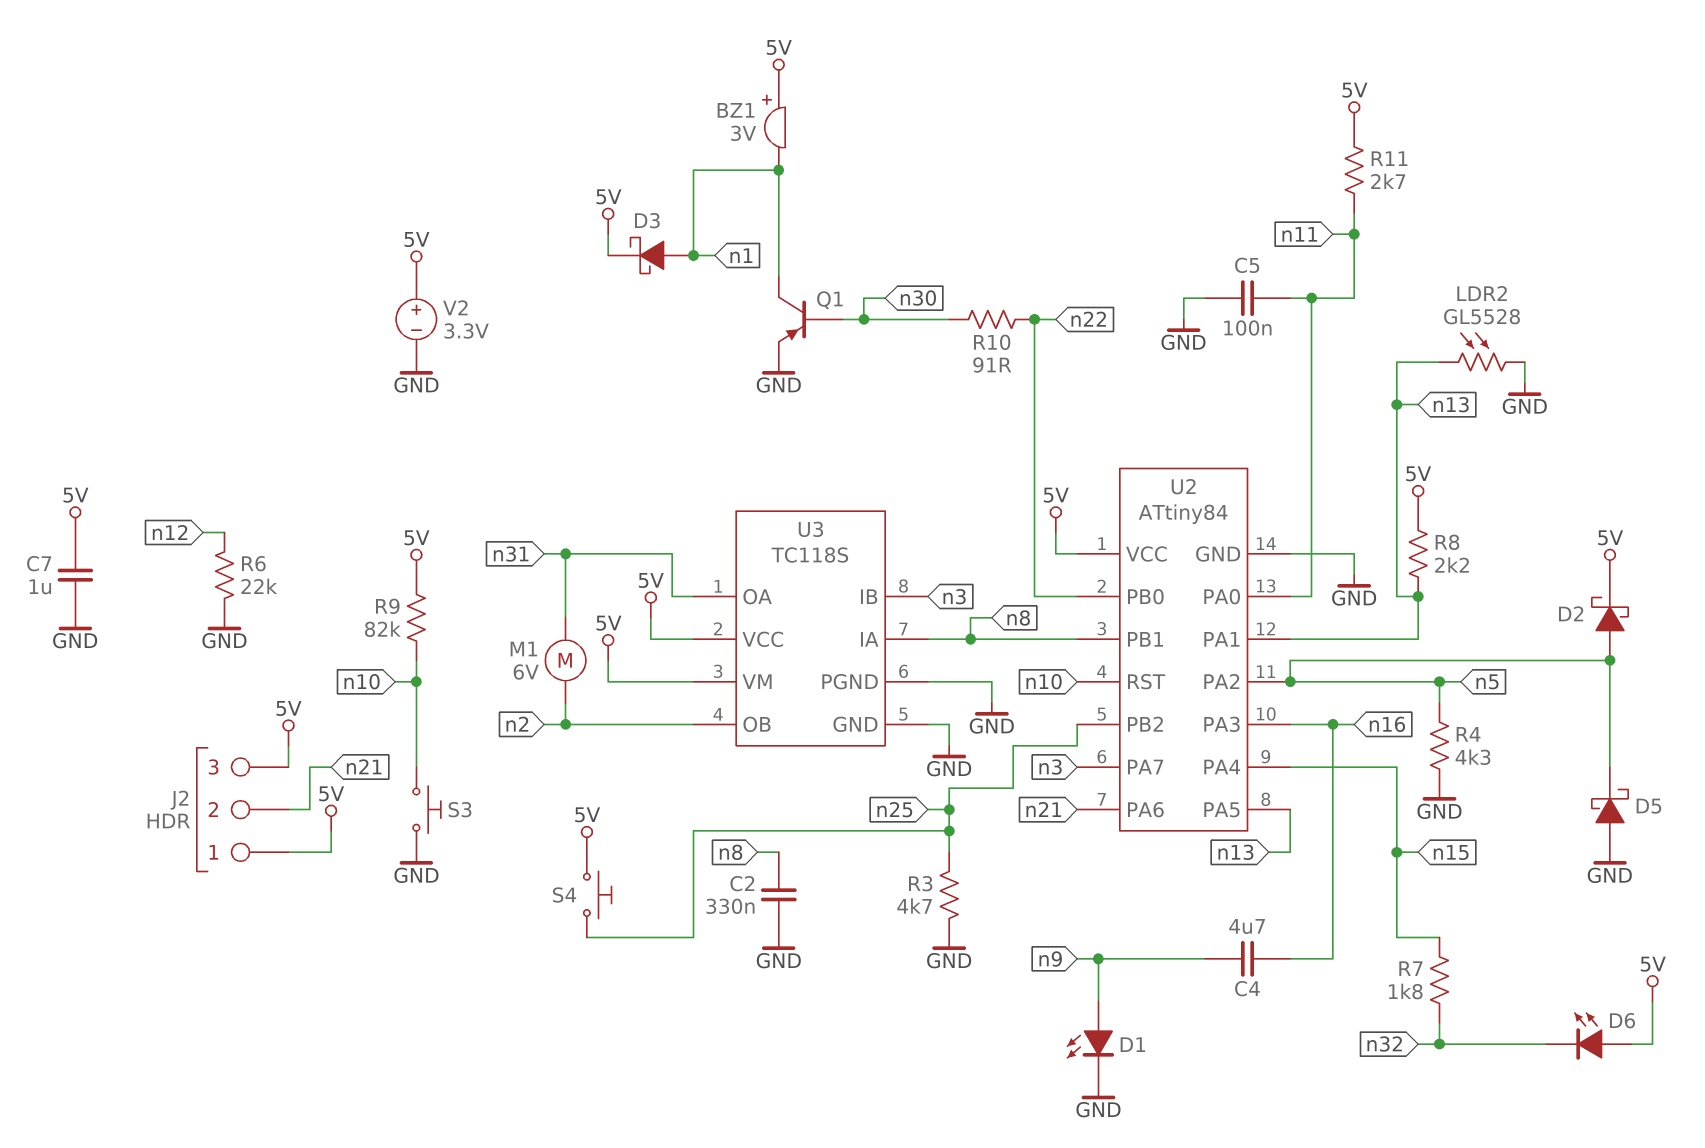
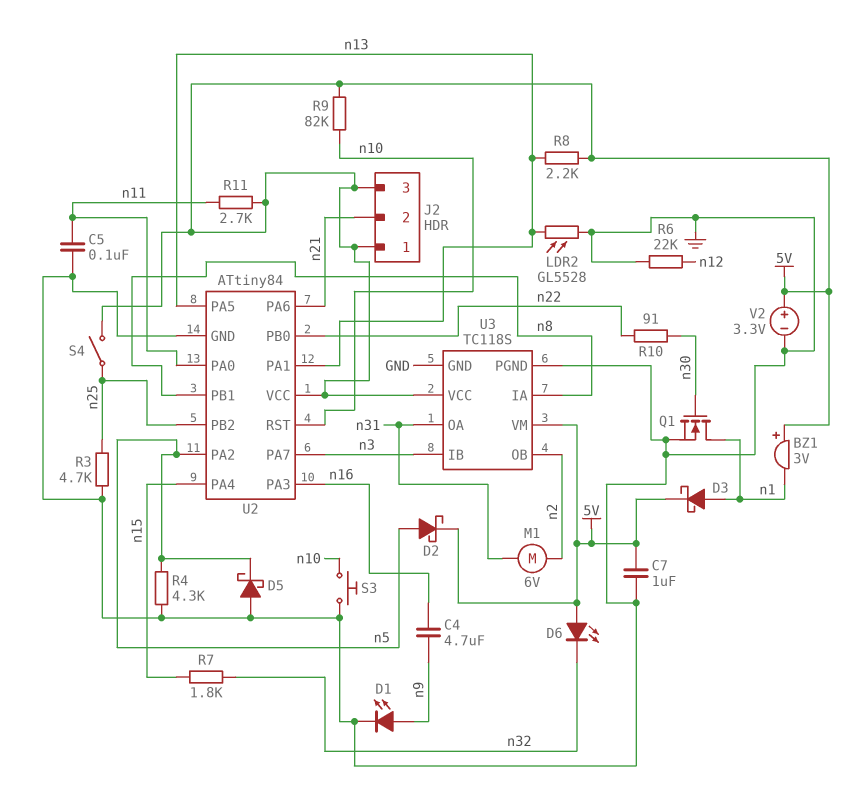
C2: 330nF (GND, n8) -> none
Q1: PNP (B n30, C n1, E GND) -> NMOS (G n30, D n1, S GND)
S4: button (5V, n25) -> switch (5V, n25)

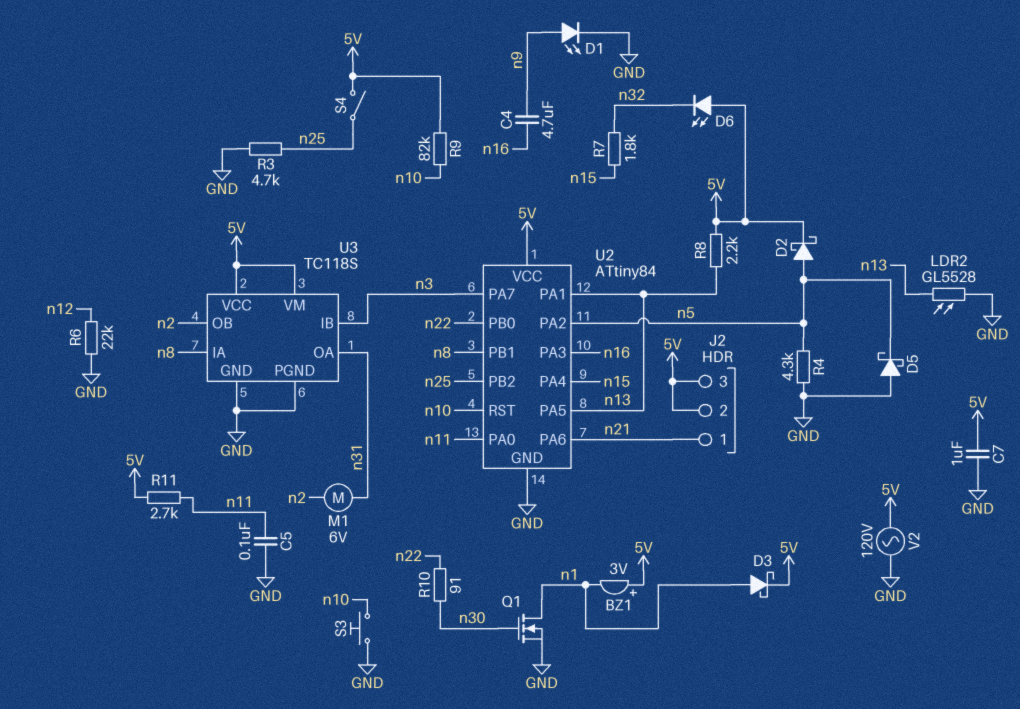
J2 pin 1: 5V -> n21
J2 pin 2: n21 -> 5V
V2: 3.3V (plus 5V, minus GND) -> AC 120V (5V, GND)

